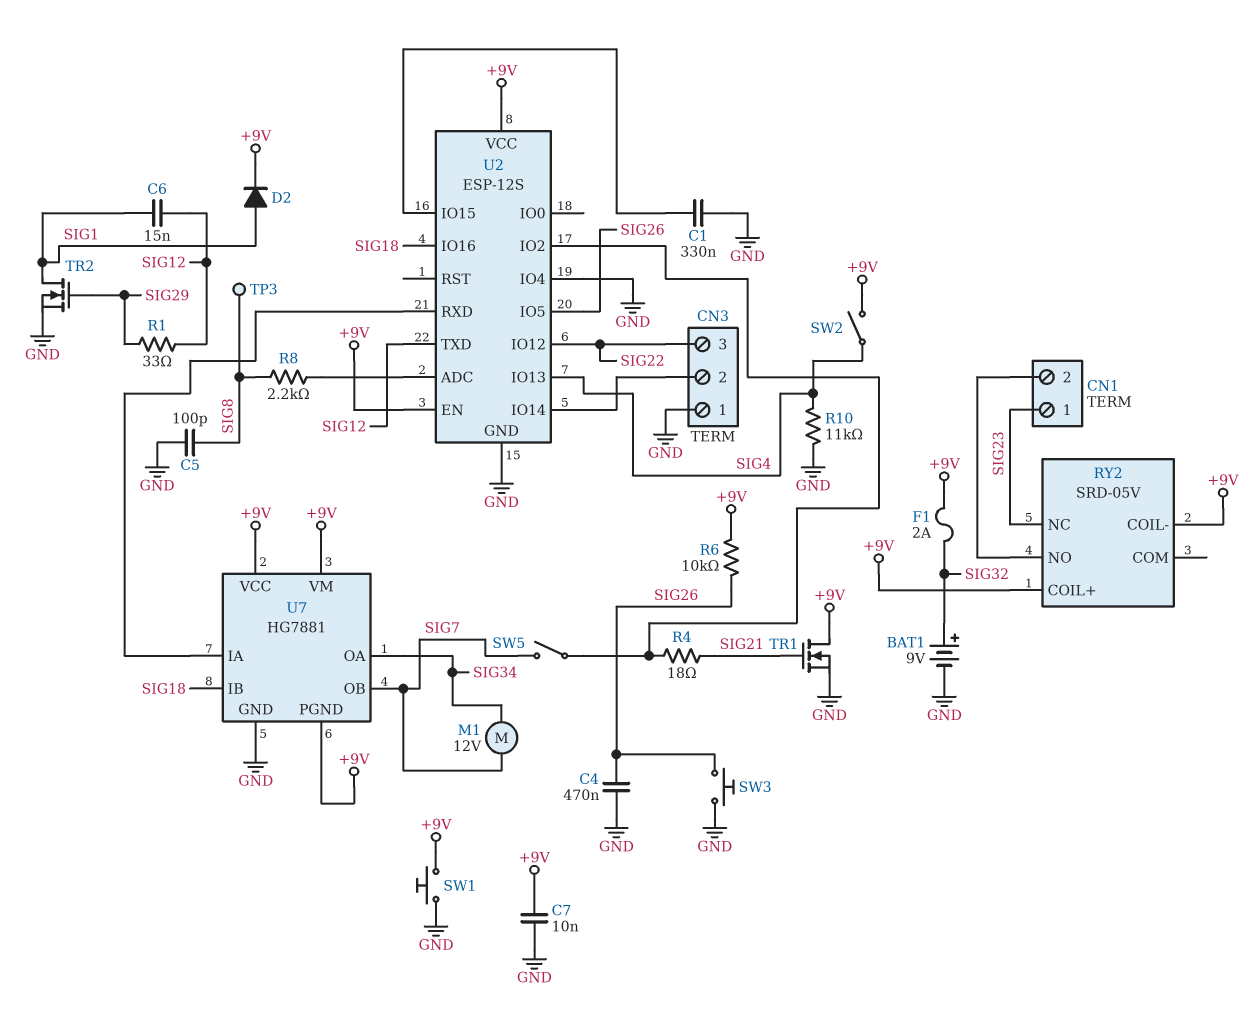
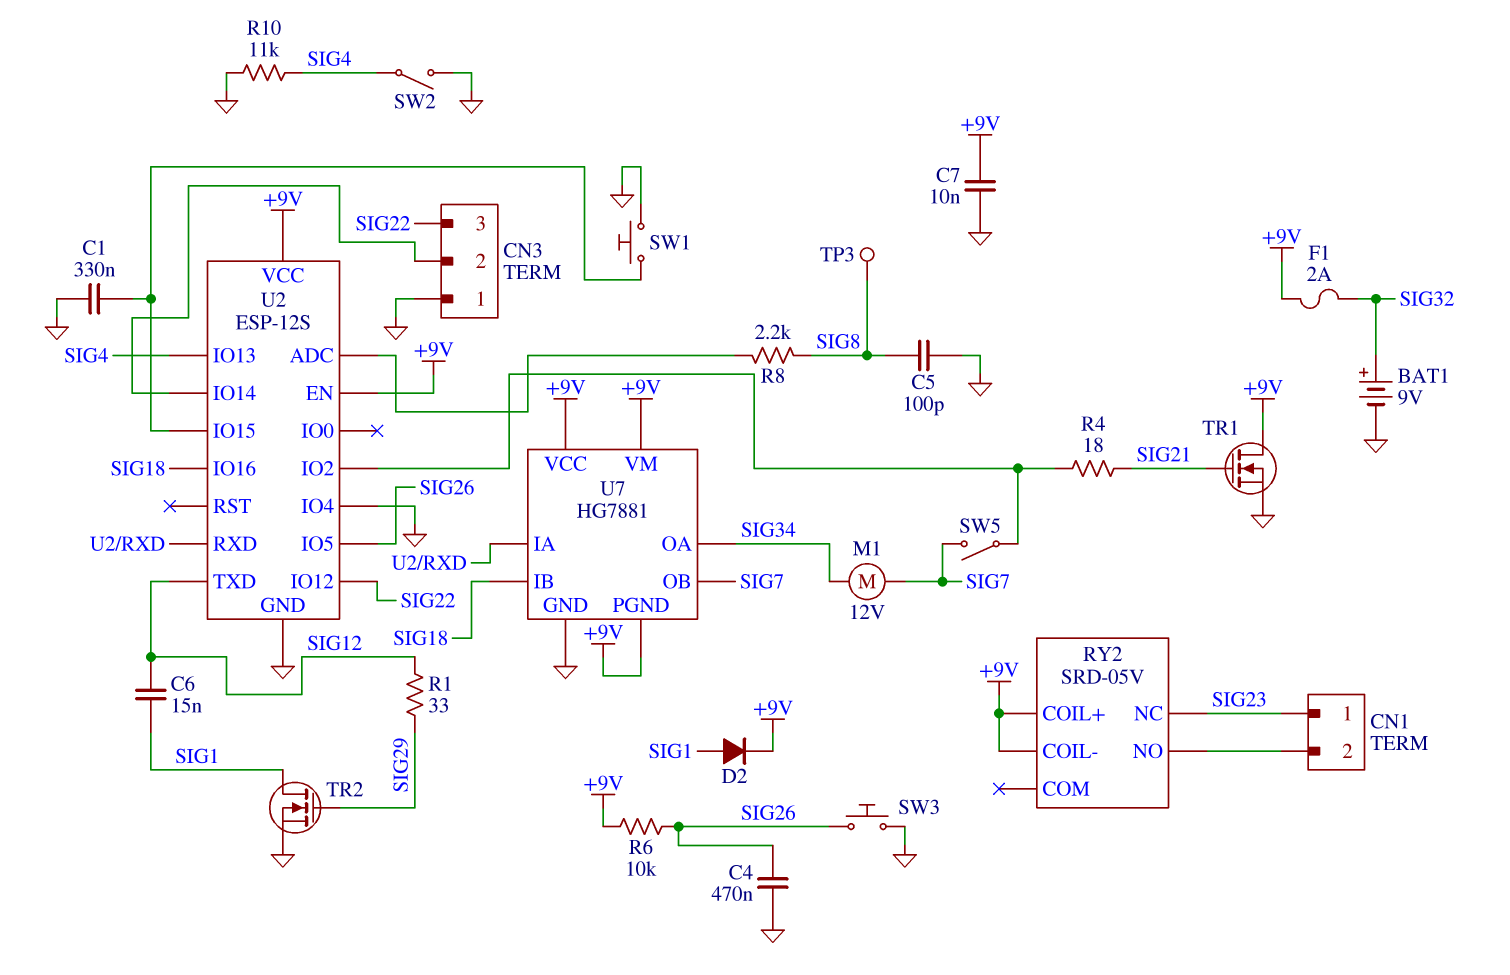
SW1: button (+9V, GND) -> button (GND, U2/IO15)
SW2: switch (+9V, SIG4) -> switch (GND, SIG4)

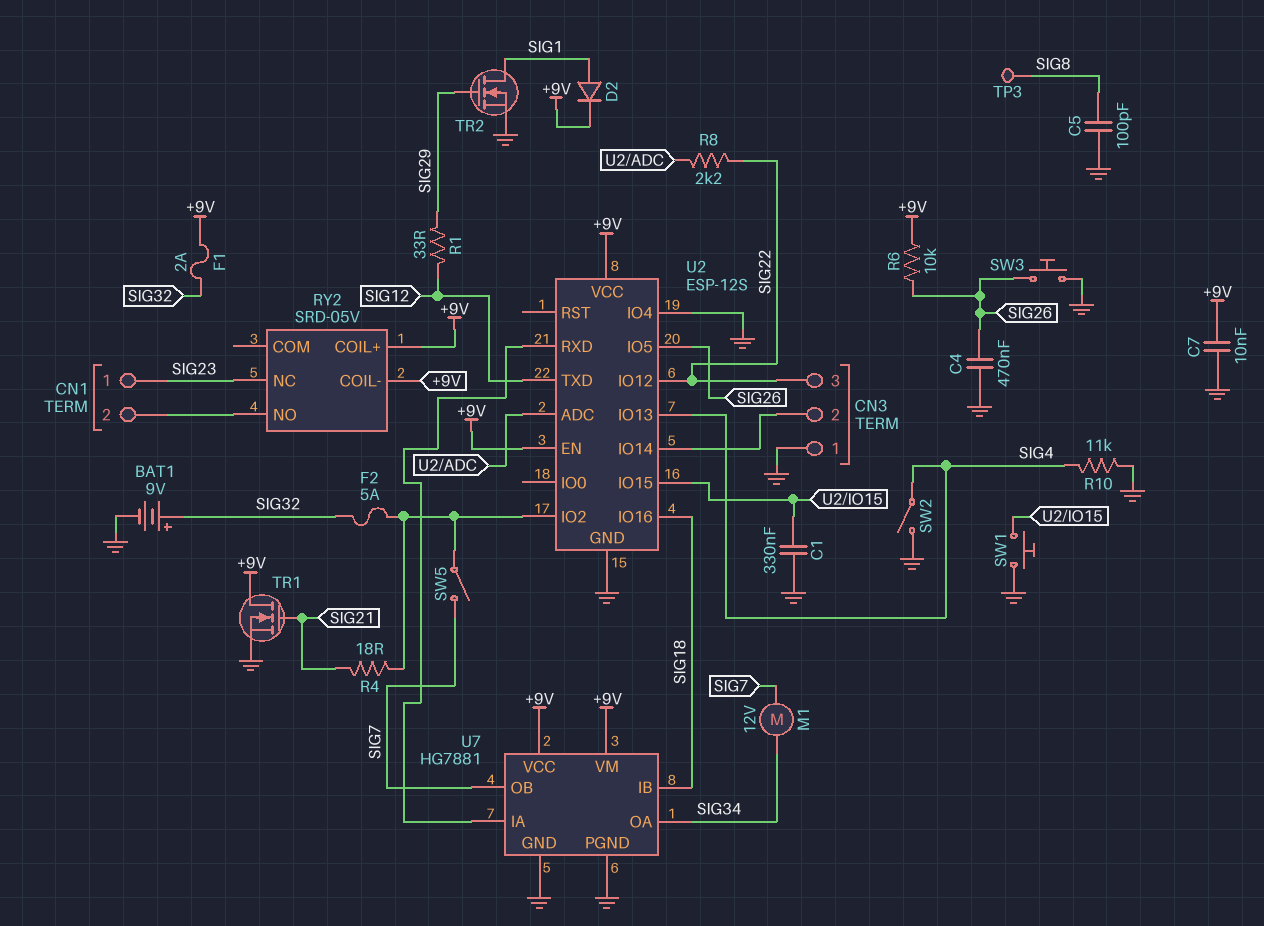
C6: 15nF (SIG1, SIG12) -> none
F2: none -> 5A (SIG32, U2/IO2)
R8: 2.2k (SIG8, U2/ADC) -> 2.2k (SIG22, U2/ADC)
U7 pin PGND: +9V -> GND

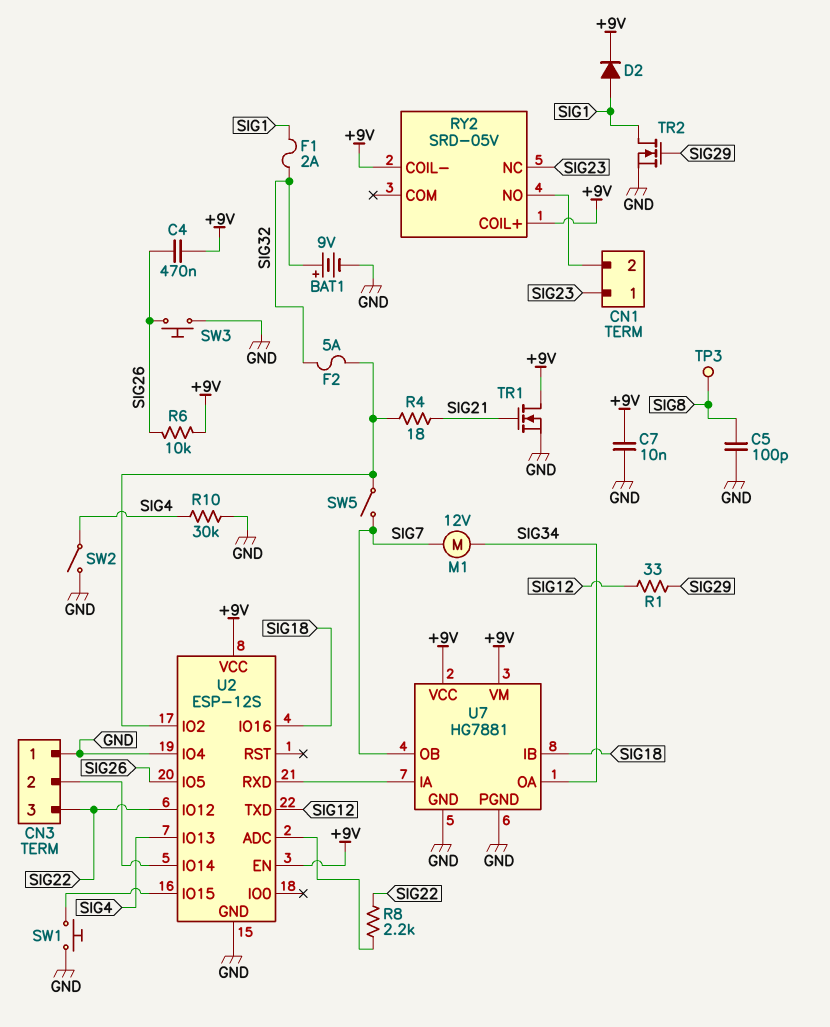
C1: 330nF (GND, U2/IO15) -> none
C4: 470nF (GND, SIG26) -> 470nF (+9V, SIG26)
F1: 2A (+9V, SIG32) -> 2A (SIG1, SIG32)
R10: 11k (GND, SIG4) -> 30k (GND, SIG4)

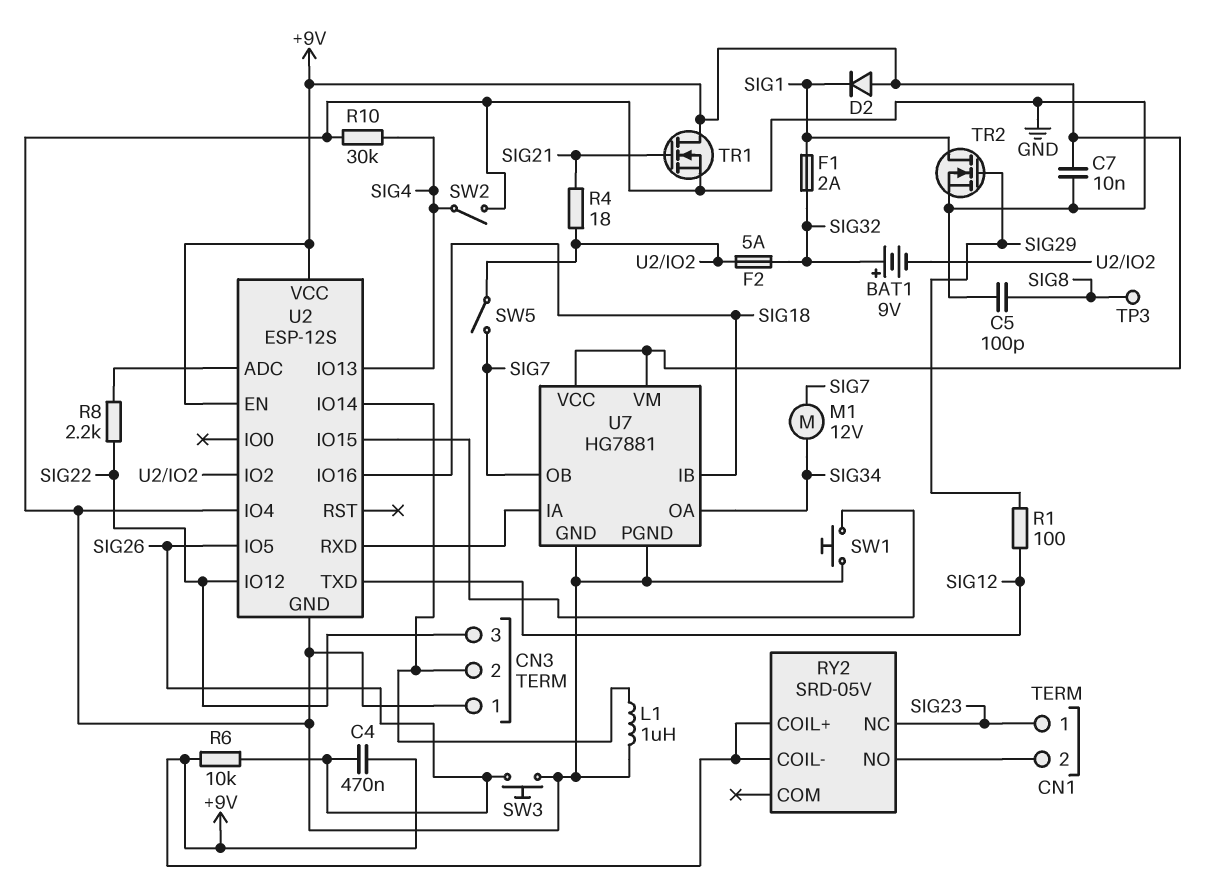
BAT1: 9V (plus SIG32, minus GND) -> 9V (plus SIG32, minus U2/IO2)
D2: diode (A SIG1, K +9V) -> diode (A +9V, K SIG1)
L1: none -> 1uH (CN3/2, GND)
R1: 33 (SIG12, SIG29) -> 100 (SIG12, SIG29)

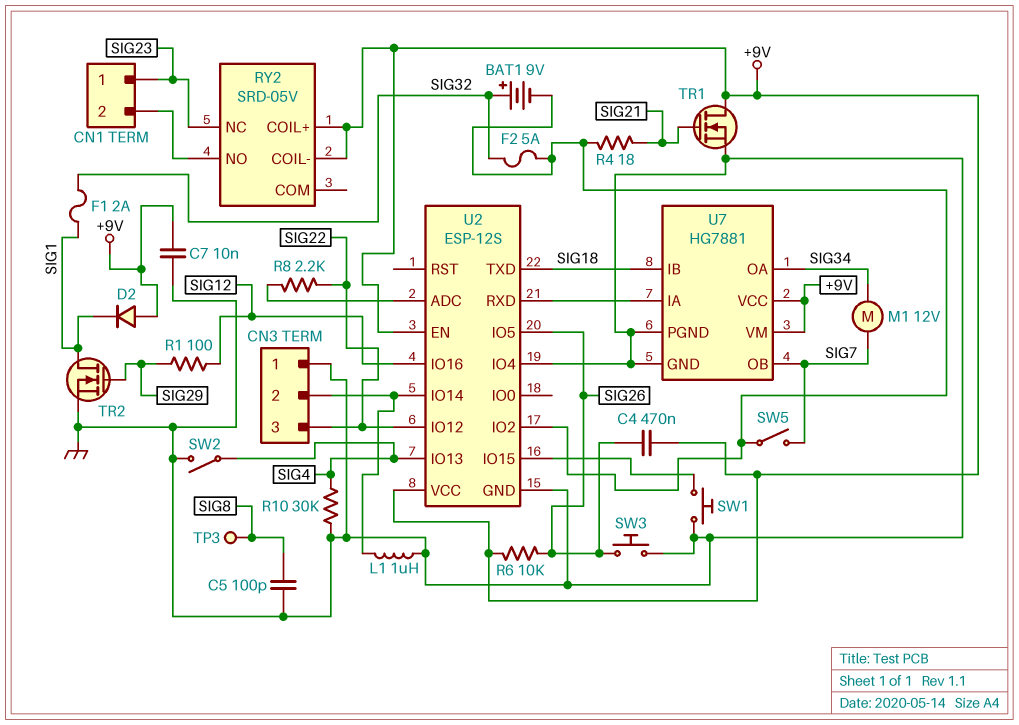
U2 pin IO16: SIG18 -> SIG12
U2 pin TXD: SIG12 -> SIG18

